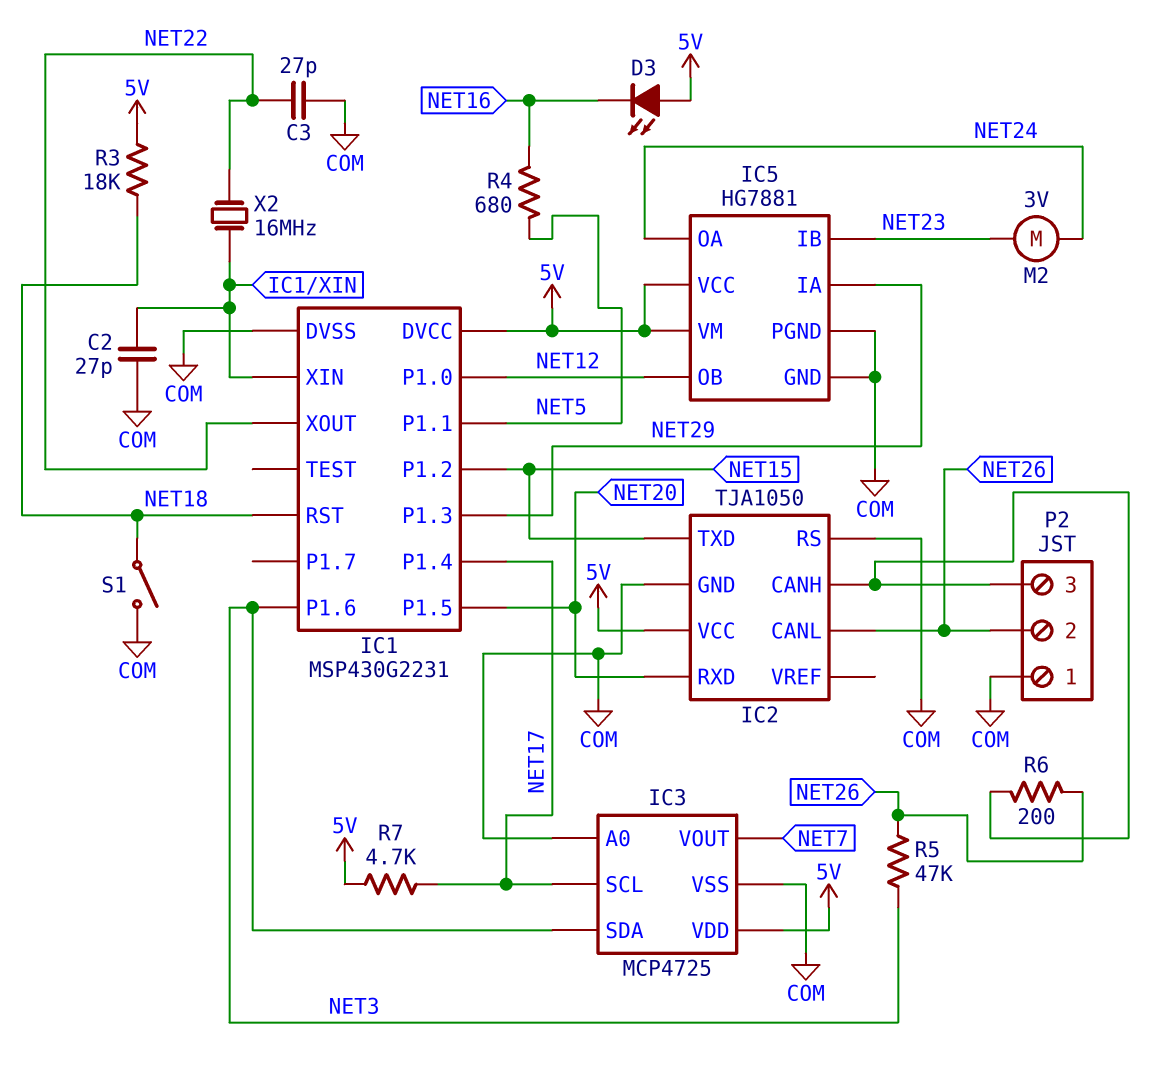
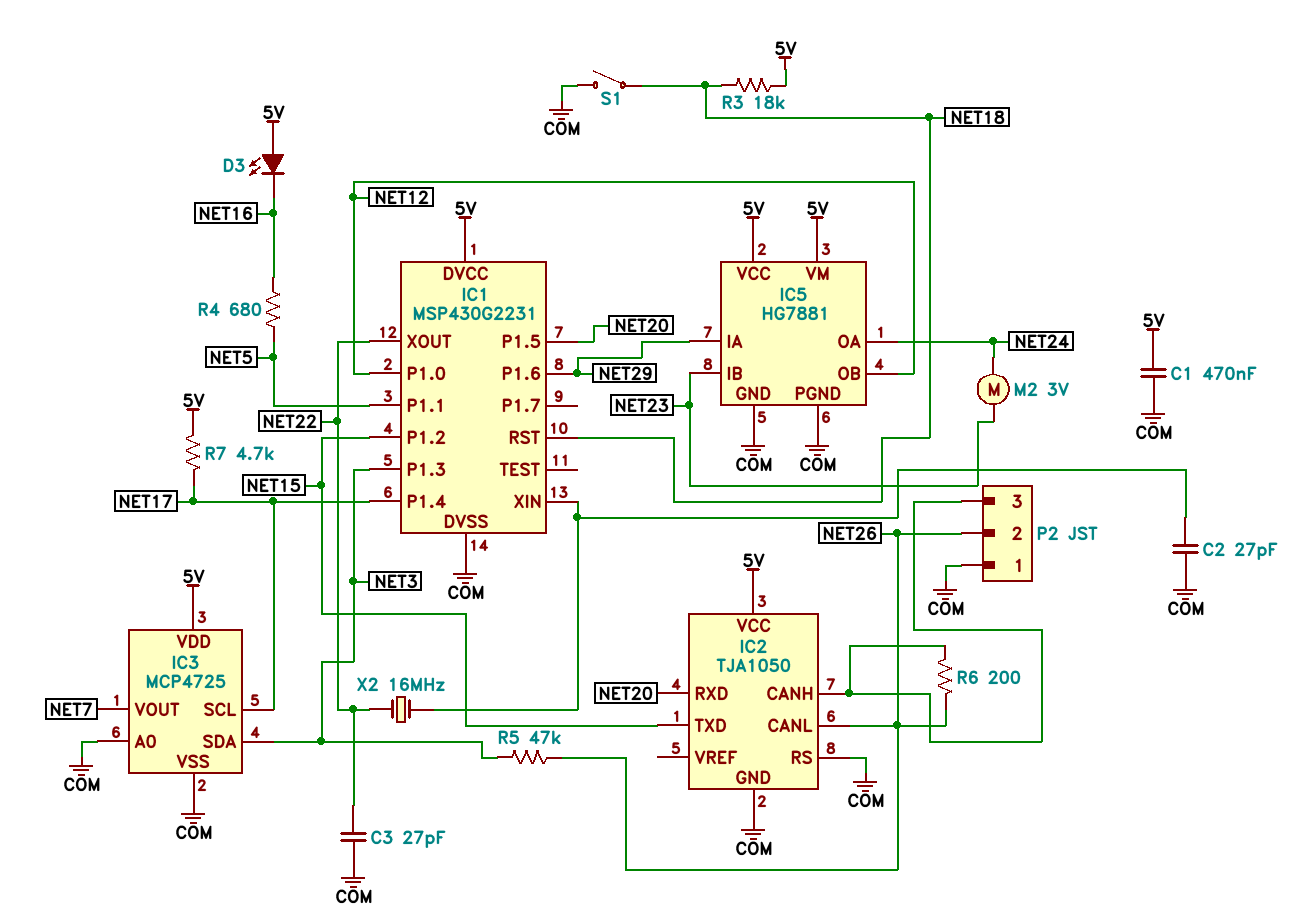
C1: none -> 470nF (5V, COM)
IC1 pin P1.3: NET29 -> NET3
IC1 pin P1.6: NET3 -> NET29

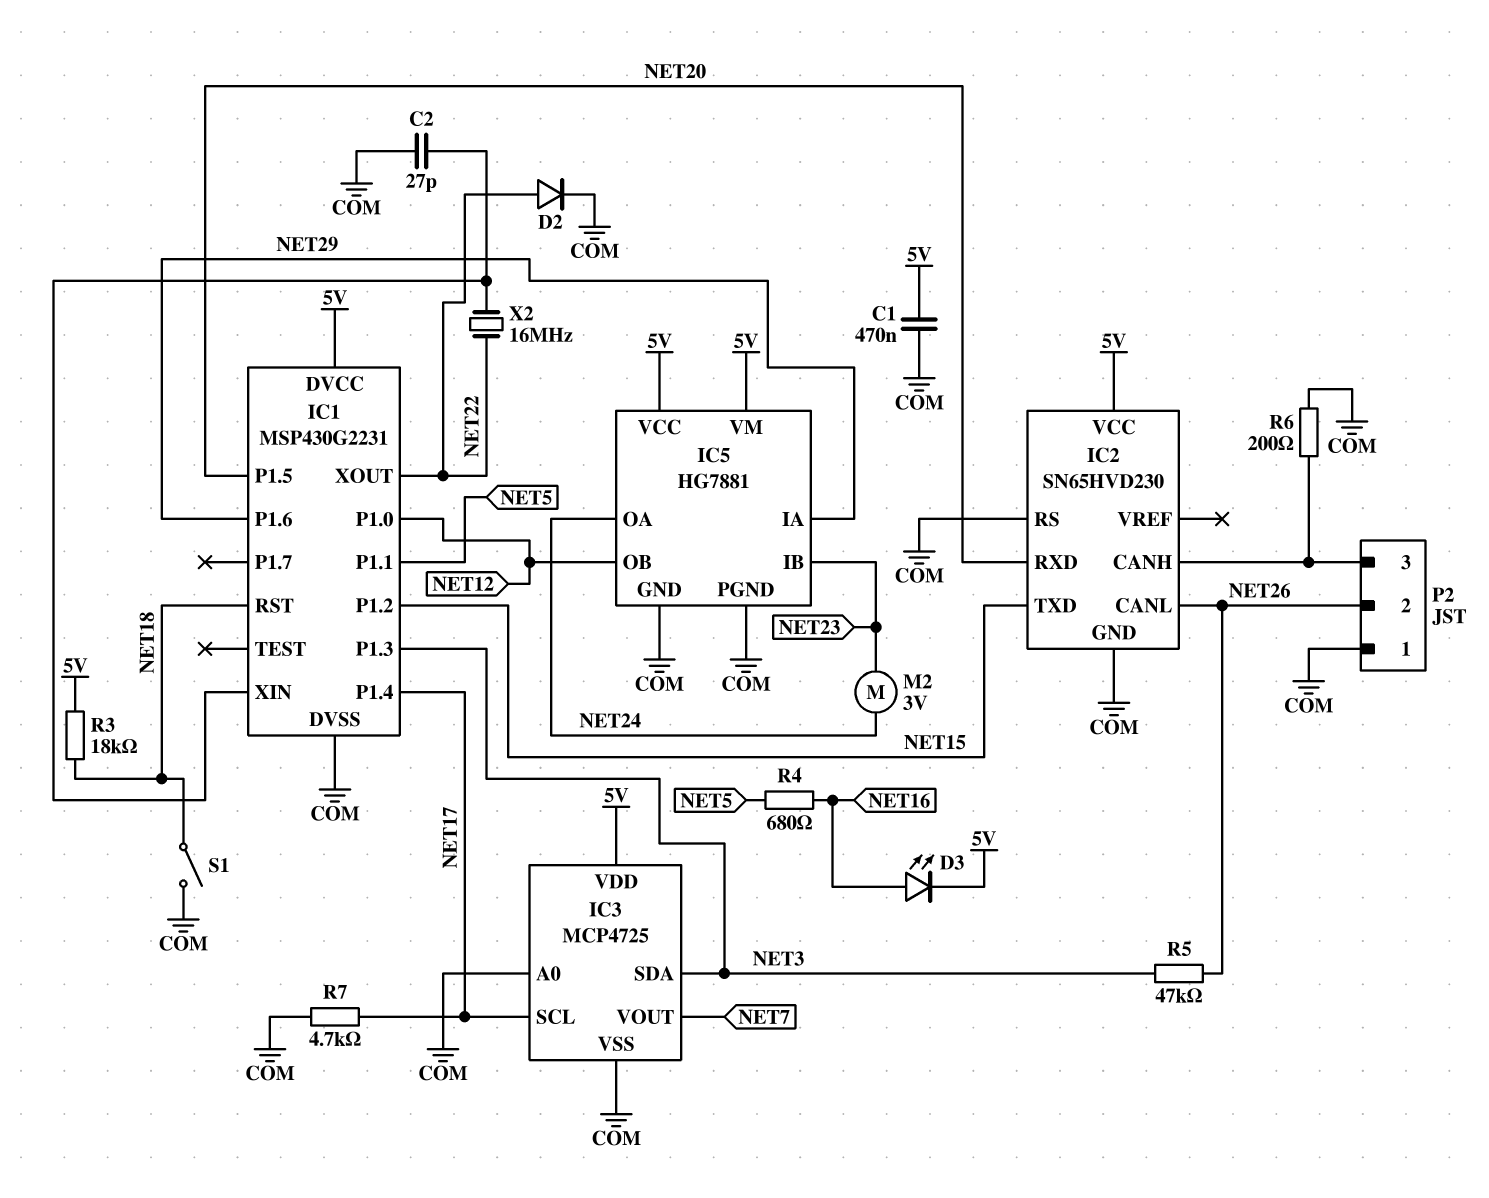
C3: 27pF (COM, NET22) -> none
D2: none -> diode (A NET22, K COM)
D3: LED (A 5V, K NET16) -> LED (A NET16, K 5V)
IC2: TJA1050 -> SN65HVD230
R6: 200 (IC2/CANH, NET26) -> 200 (COM, IC2/CANH)
R7: 4.7k (5V, NET17) -> 4.7k (COM, NET17)

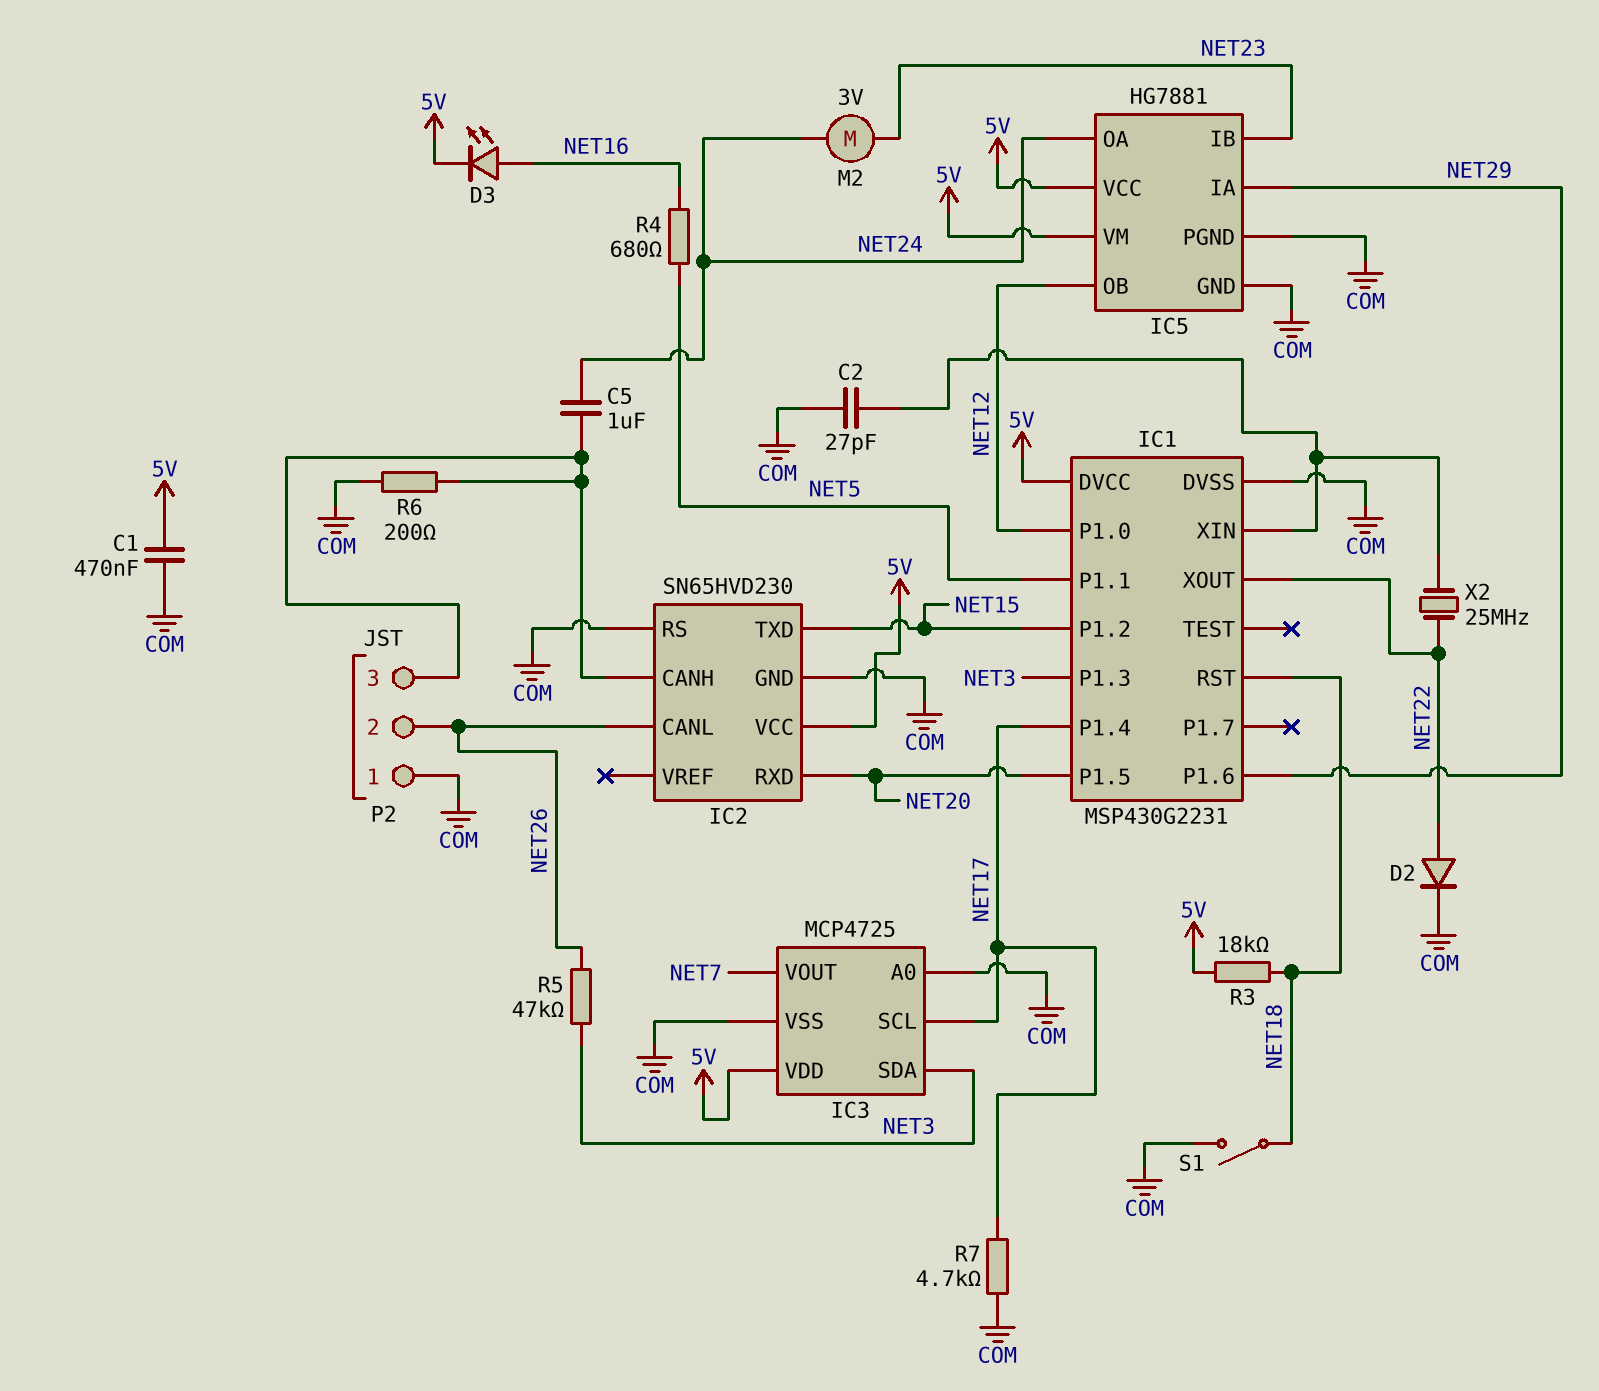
C5: none -> 1uF (IC2/CANH, NET24)
X2: 16MHz (IC1/XIN, NET22) -> 25MHz (IC1/XIN, NET22)

